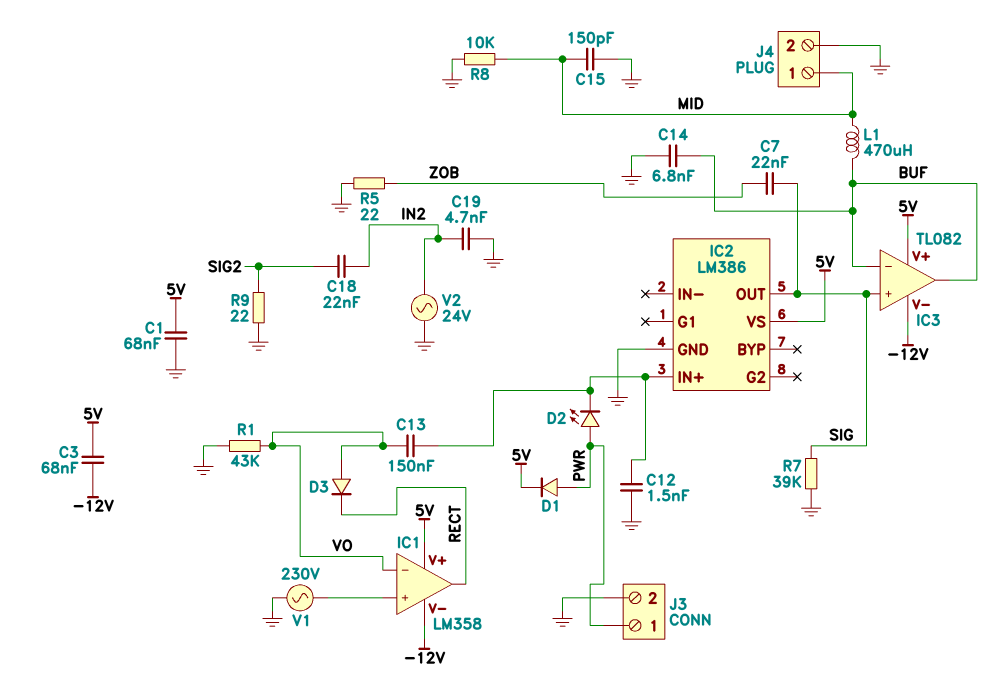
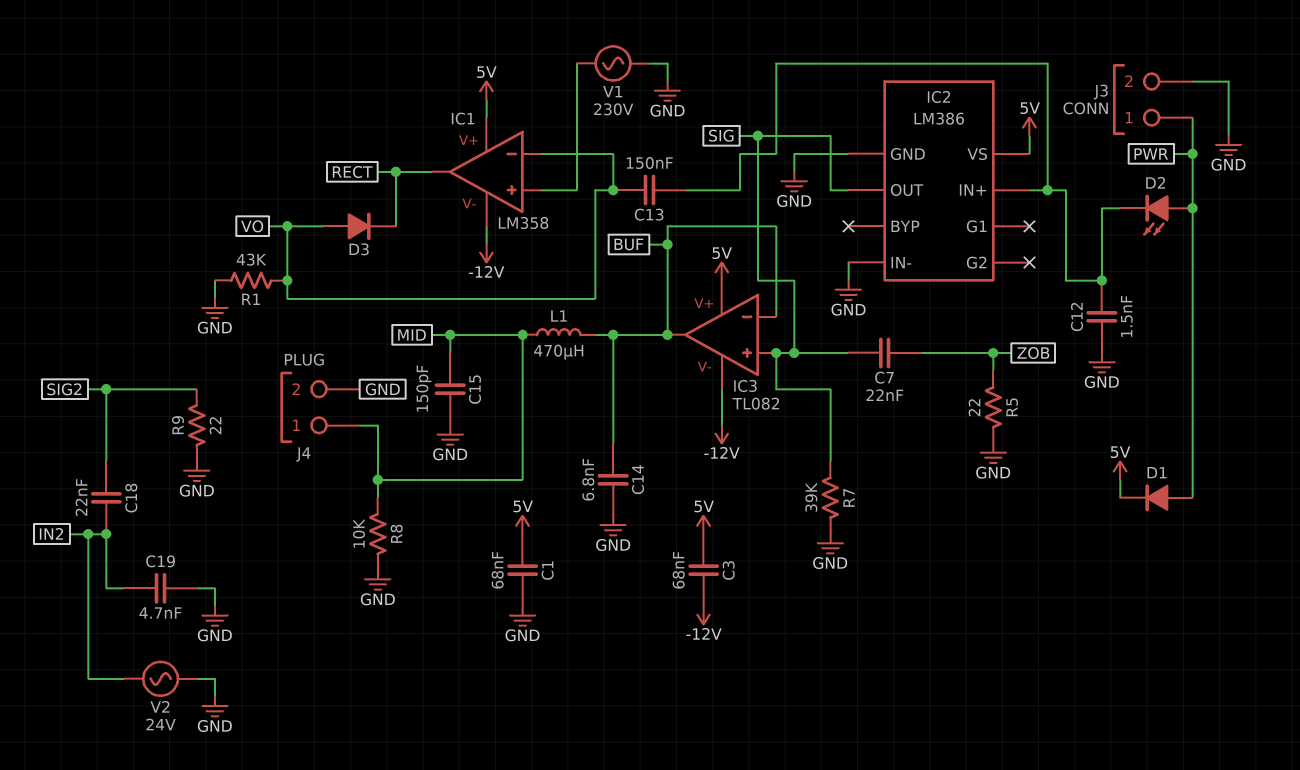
IC2 pin IN-: none -> GND

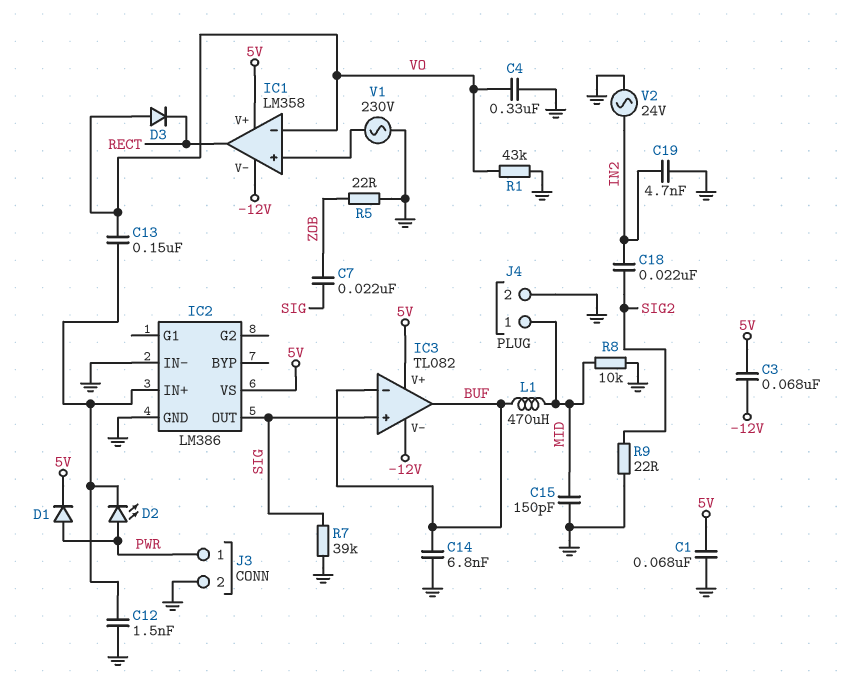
C4: none -> 330nF (GND, VO)

